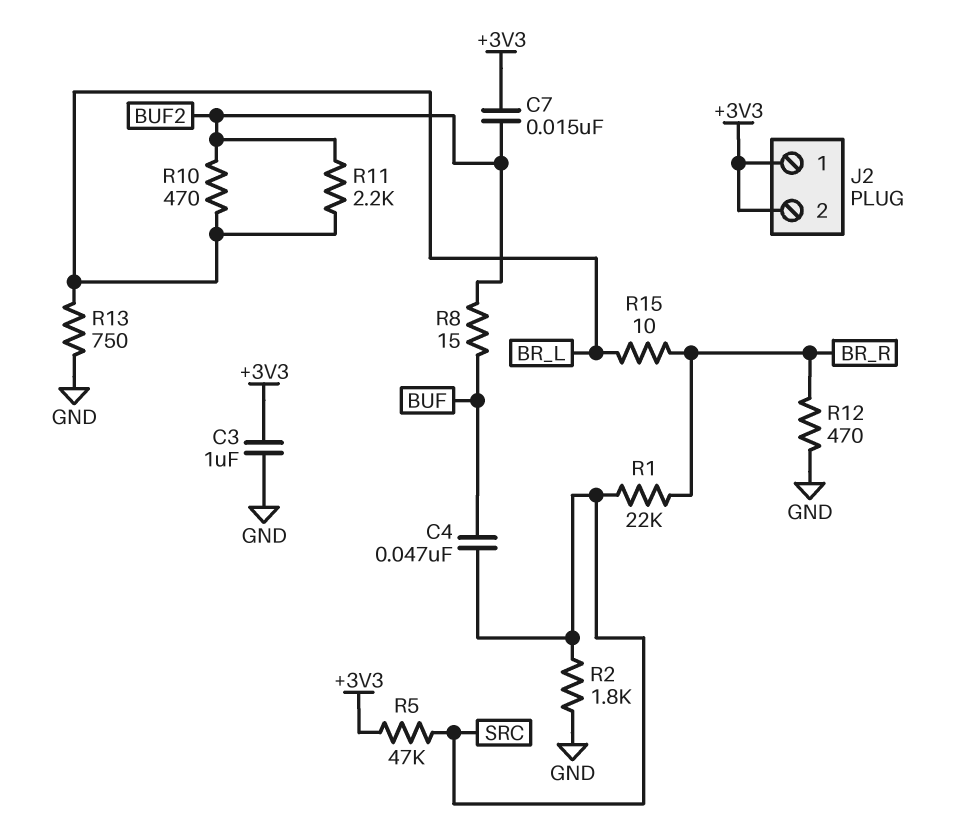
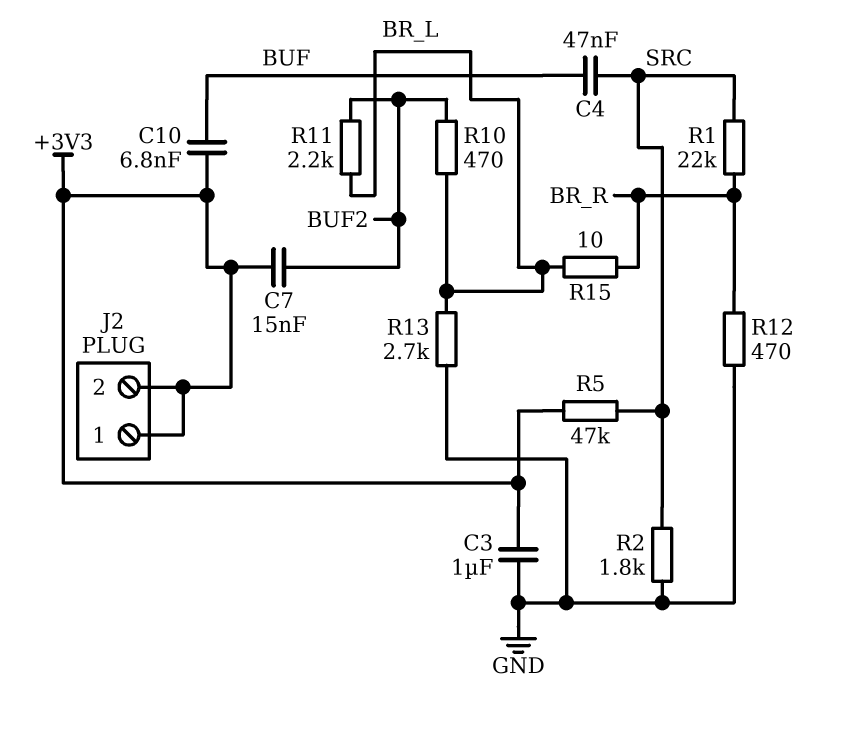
C10: none -> 6.8nF (+3V3, BUF)
R8: 15 (BUF, BUF2) -> none
R13: 750 (BR_L, GND) -> 2.7k (BR_L, GND)

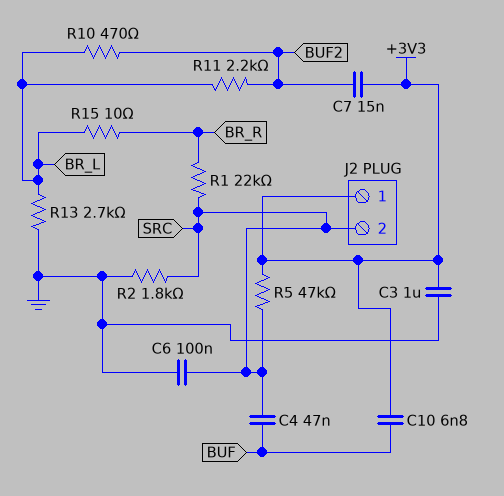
C6: none -> 100nF (GND, SRC)
J2 pin 2: +3V3 -> SRC
R12: 470 (BR_R, GND) -> none

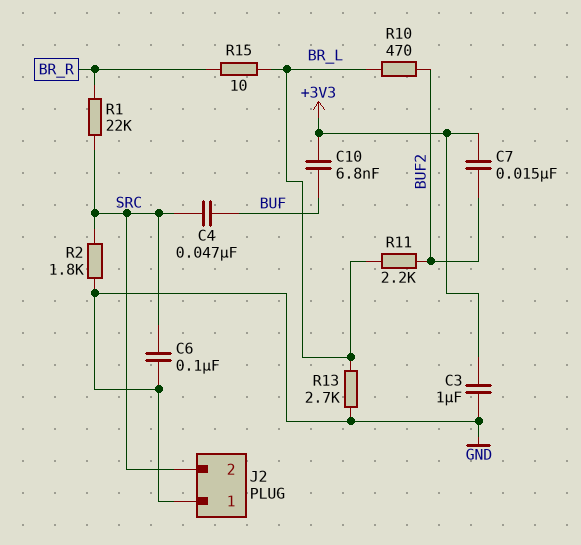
J2 pin 1: +3V3 -> GND
R5: 47k (+3V3, SRC) -> none

